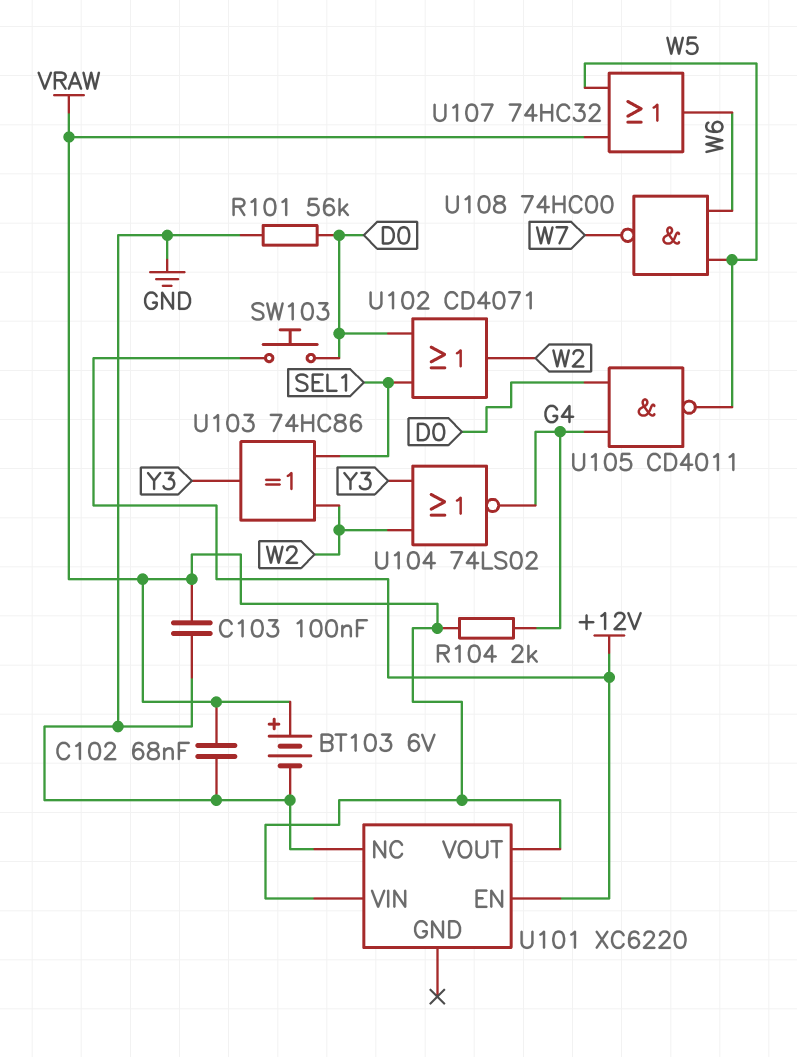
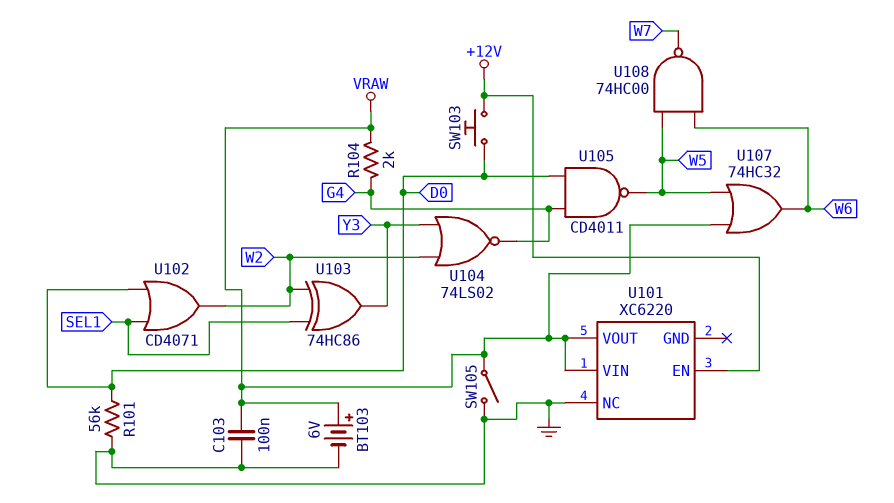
C102: 68nF (GND, VRAW) -> none
SW105: none -> switch (GND, VRAW)

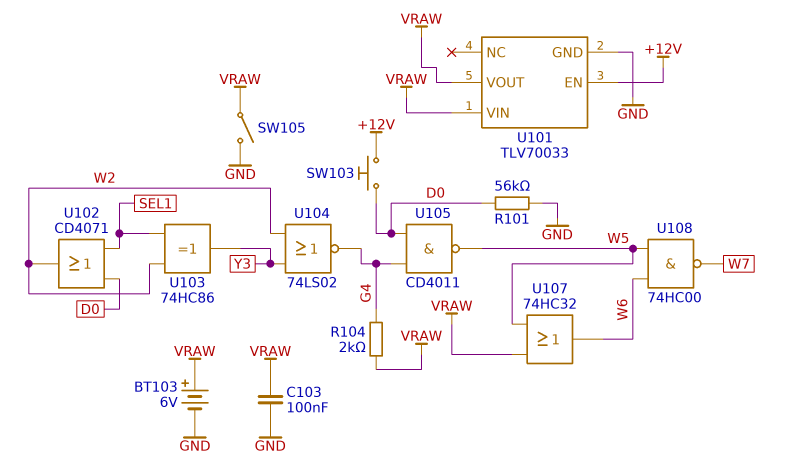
U101: XC6220 -> TLV70033
U101 pin GND: none -> GND
U101 pin NC: GND -> none

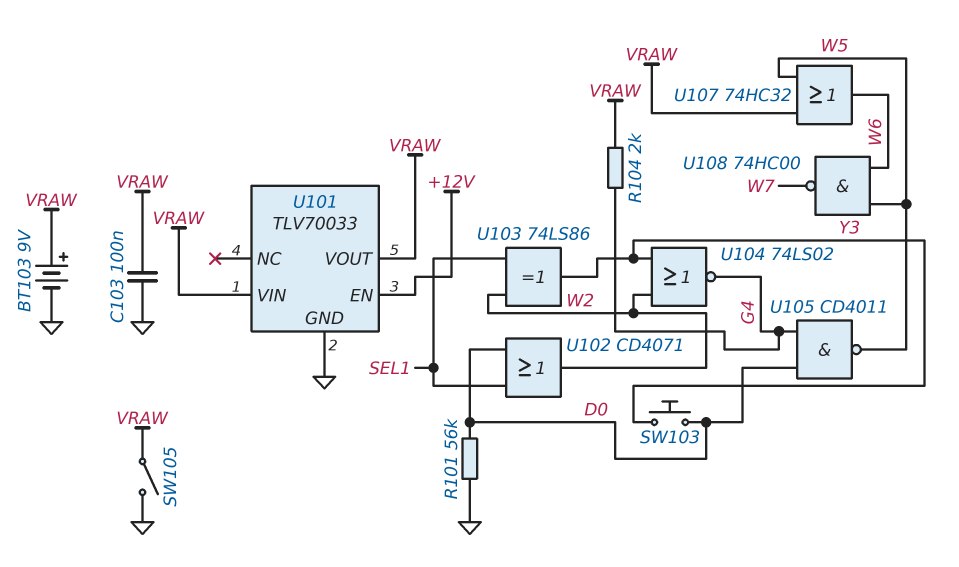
BT103: 6V (plus VRAW, minus GND) -> 9V (plus VRAW, minus GND)
SW103: button (+12V, D0) -> button (D0, Y3)
U103: XOR 74HC86 (in SEL1, in W2, out Y3) -> XOR 74LS86 (in SEL1, in W2, out Y3)

